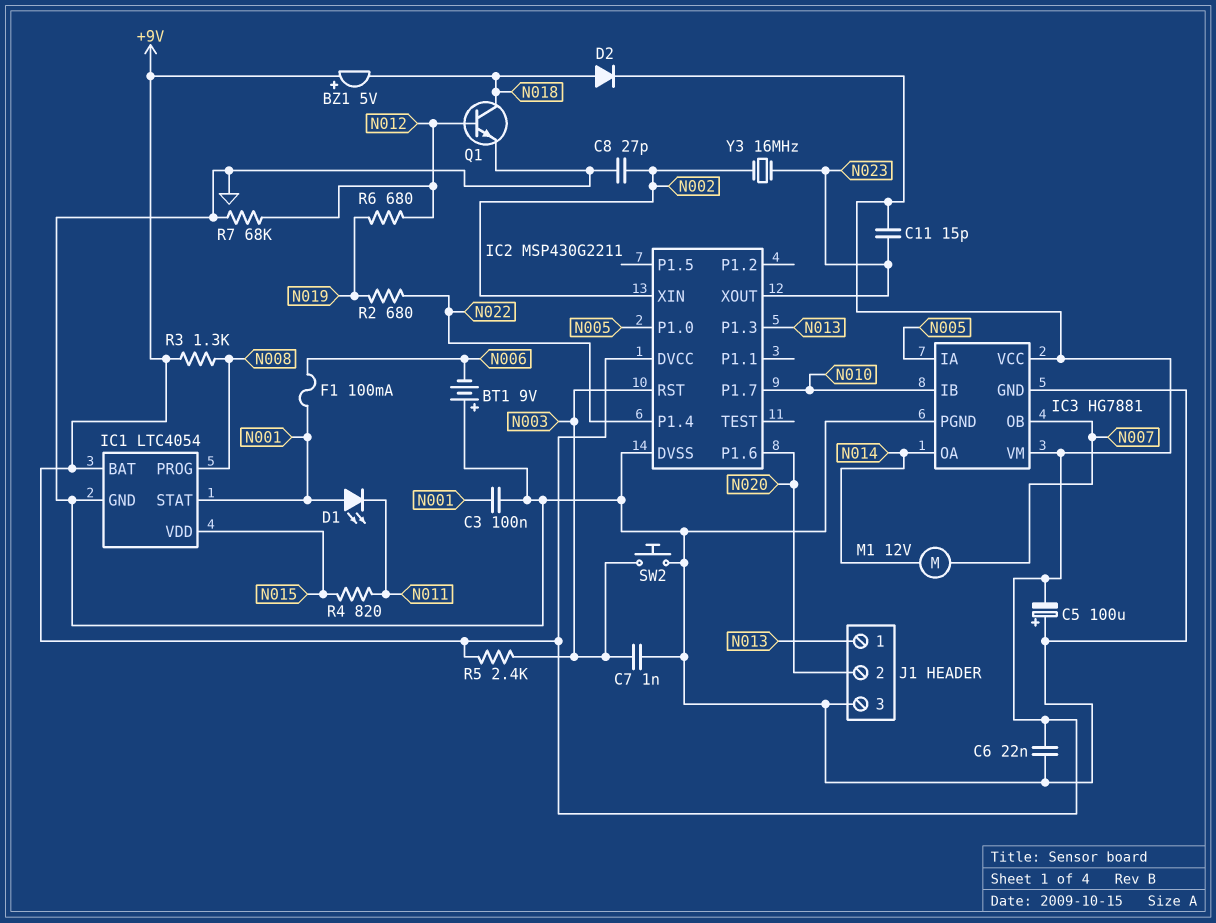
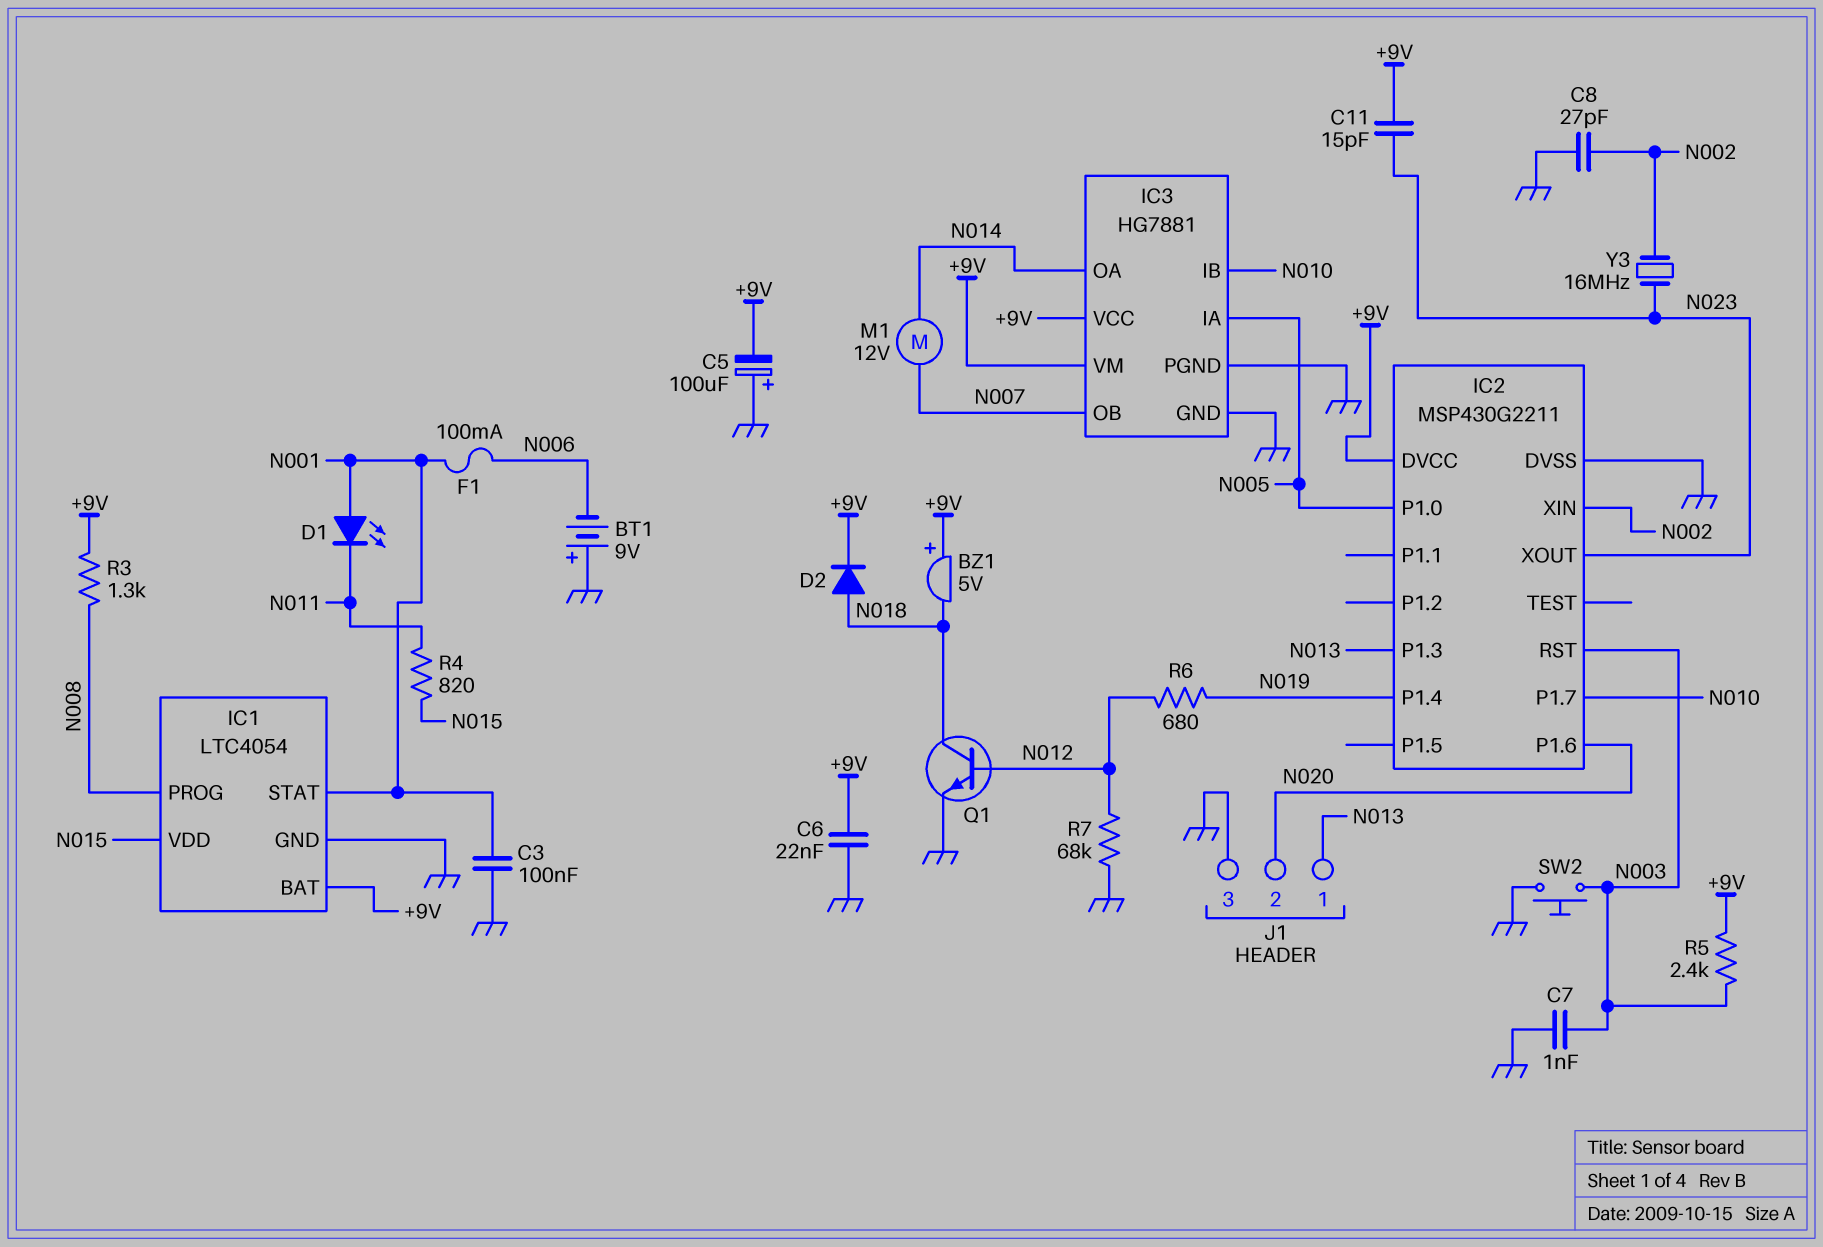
IC2 pin P1.4: N022 -> N019
R2: 680 (N019, N022) -> none

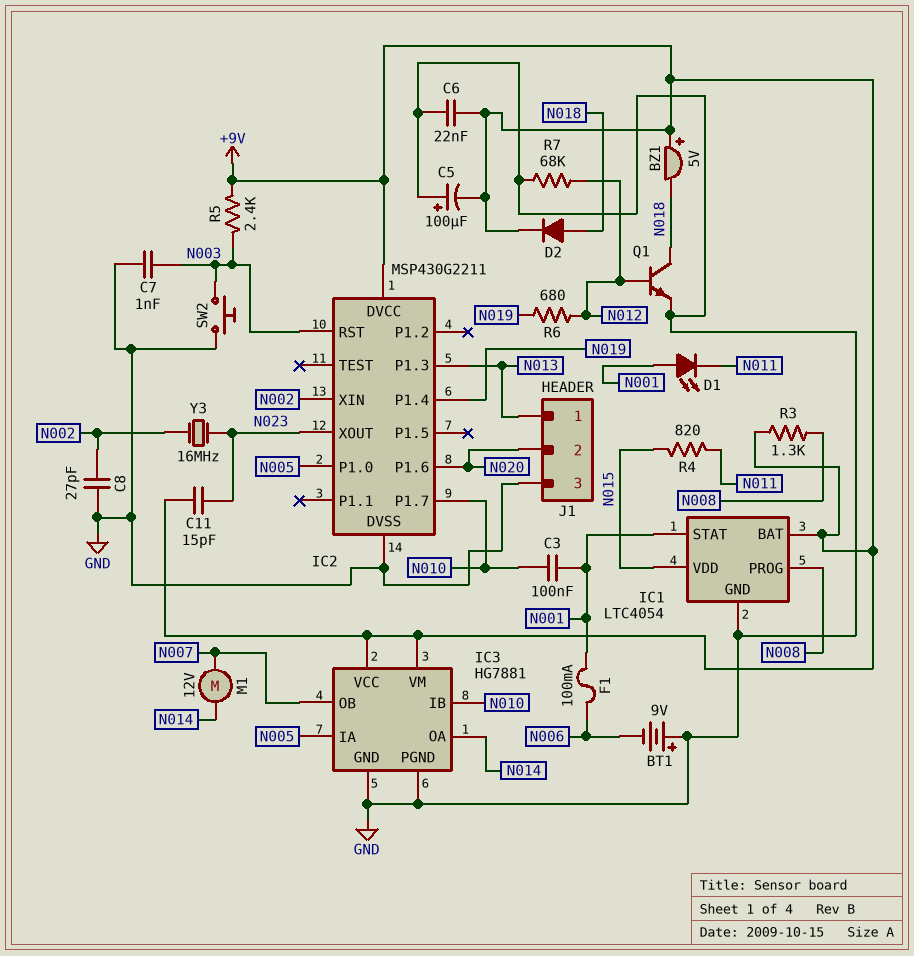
C3: 100nF (GND, N001) -> 100nF (N001, N010)

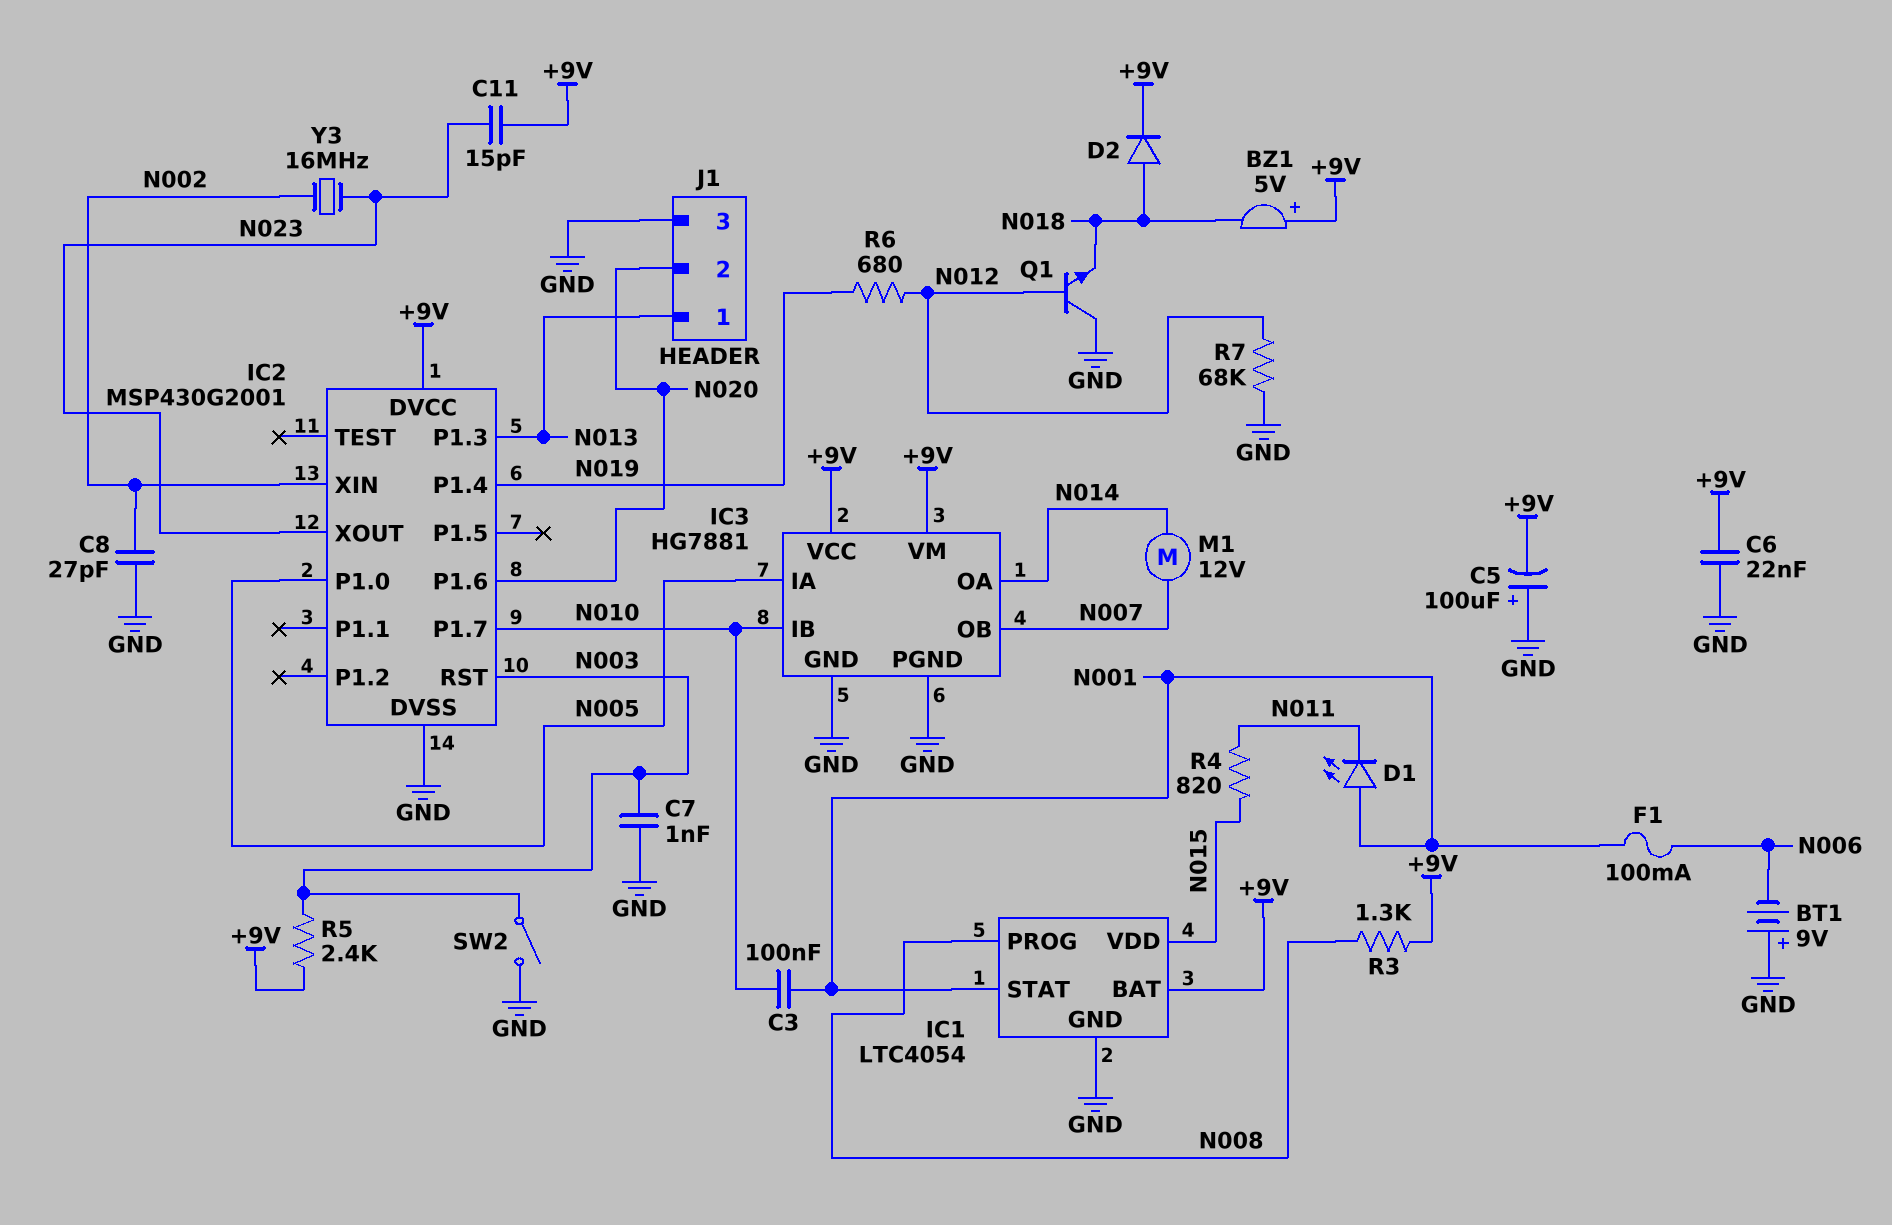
IC2: MSP430G2211 -> MSP430G2001
Q1: NPN (B N012, C N018, E GND) -> NPN (B N012, C GND, E N018)
SW2: button (GND, N003) -> switch (GND, N003)

